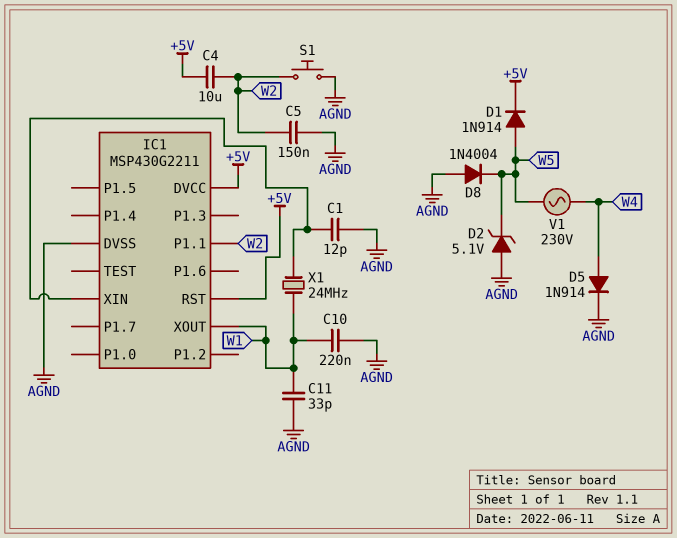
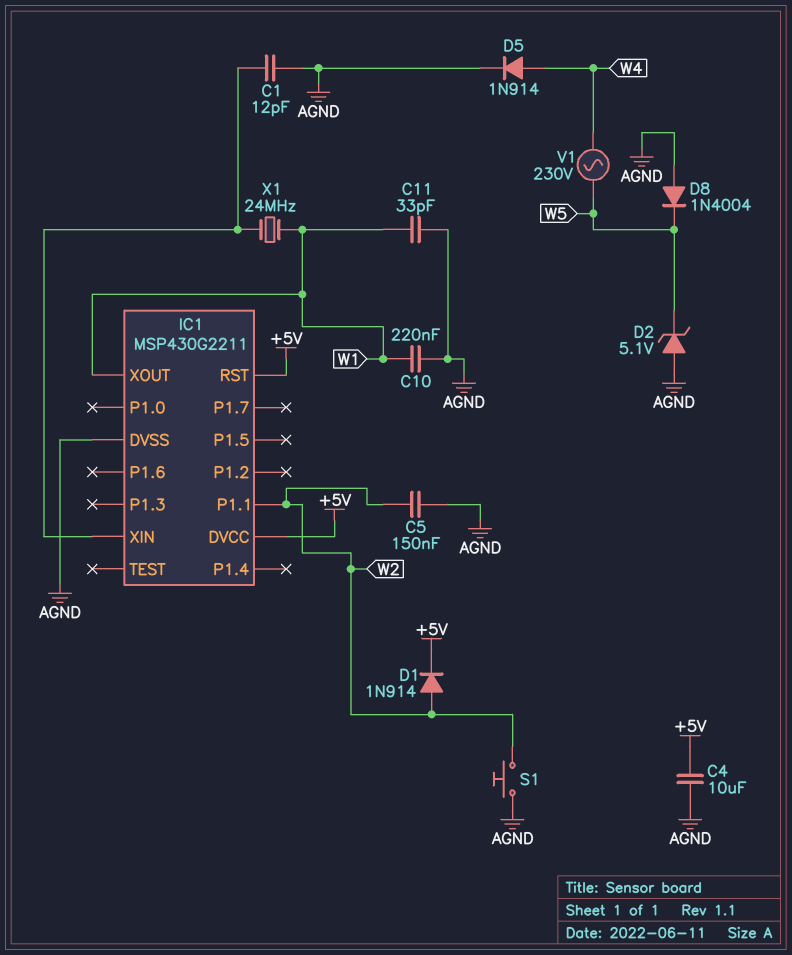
C4: 10uF (+5V, W2) -> 10uF (+5V, AGND)
D1: diode 1N914 (A W5, K +5V) -> diode 1N914 (A W2, K +5V)

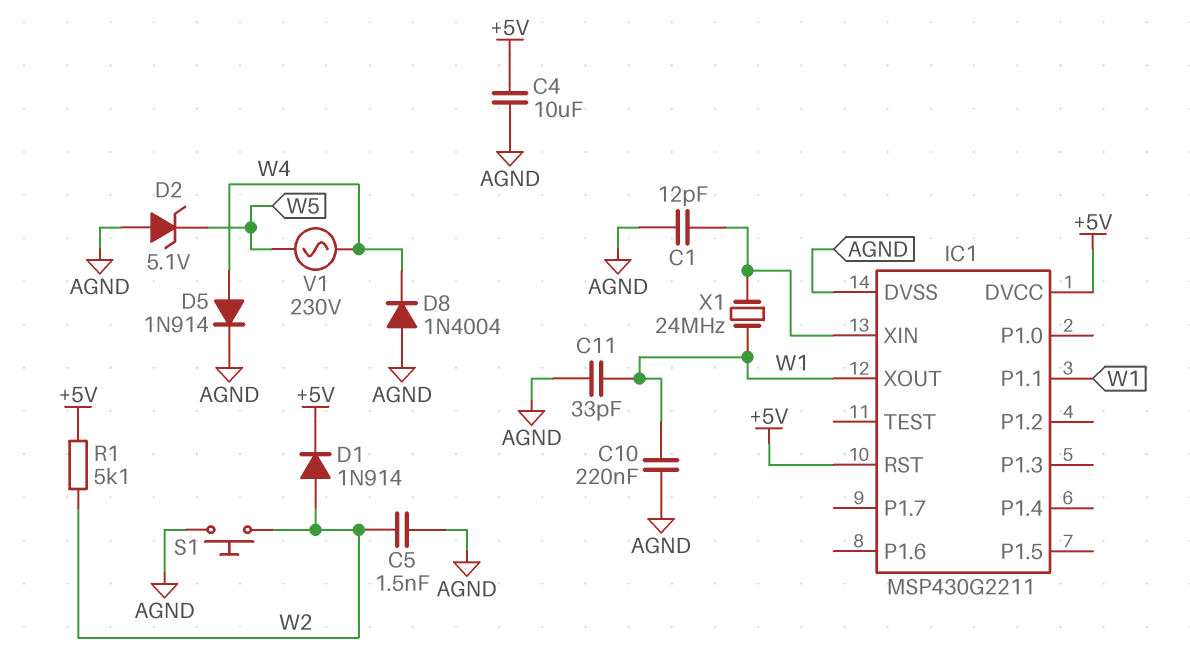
C5: 150nF (AGND, W2) -> 1.5nF (AGND, W2)
D8: diode 1N4004 (A AGND, K W5) -> diode 1N4004 (A AGND, K W4)
IC1 pin P1.1: W2 -> W1
R1: none -> 5.1k (+5V, W2)

